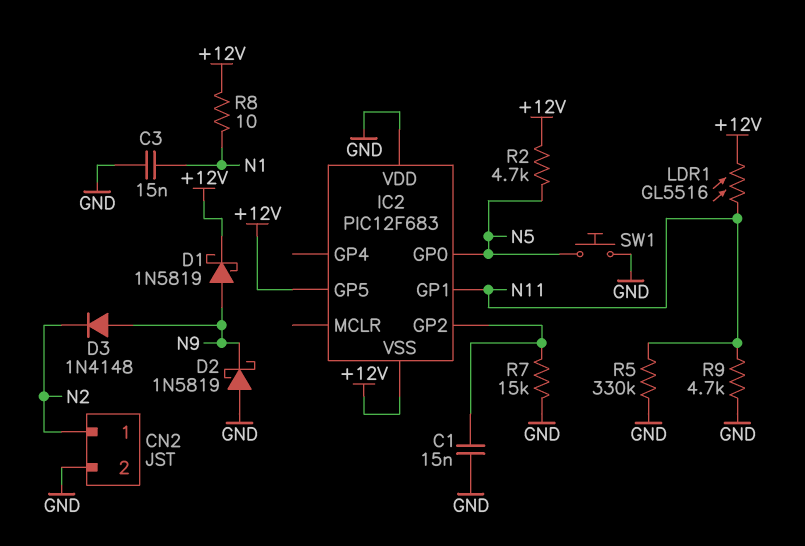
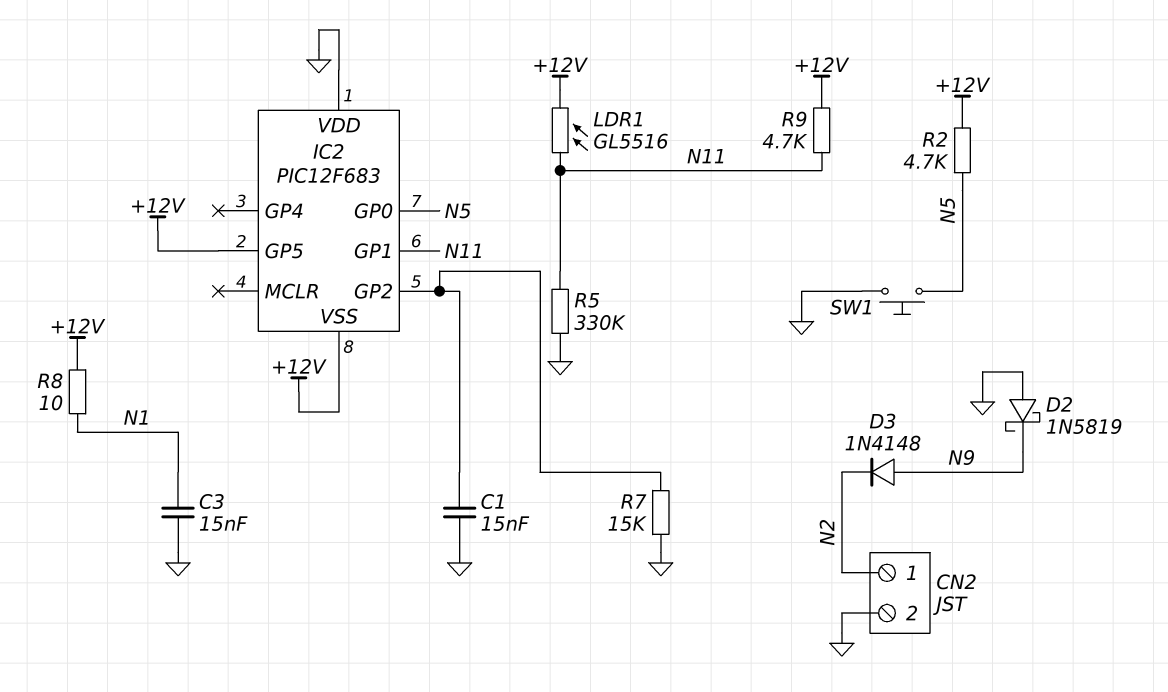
D1: schottky 1N5819 (A N9, K +12V) -> none
R9: 4.7k (GND, N11) -> 4.7k (+12V, N11)

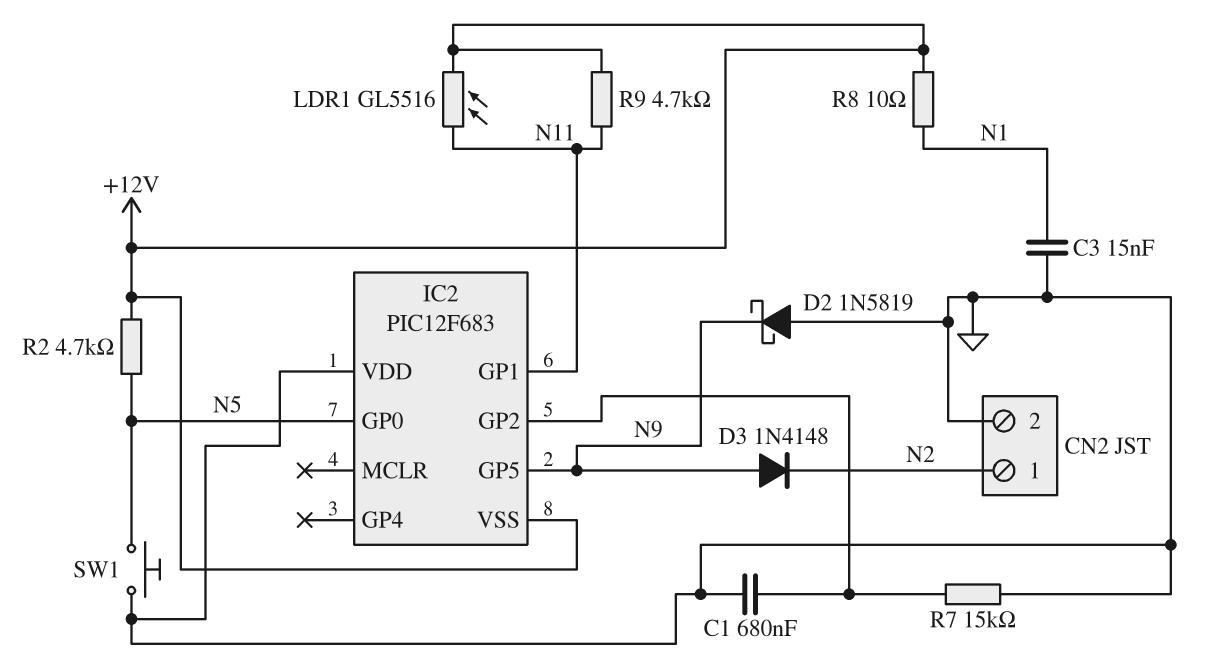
C1: 15nF (GND, IC2/GP2) -> 680nF (GND, IC2/GP2)
IC2 pin GP5: +12V -> N9
R5: 330k (GND, N11) -> none

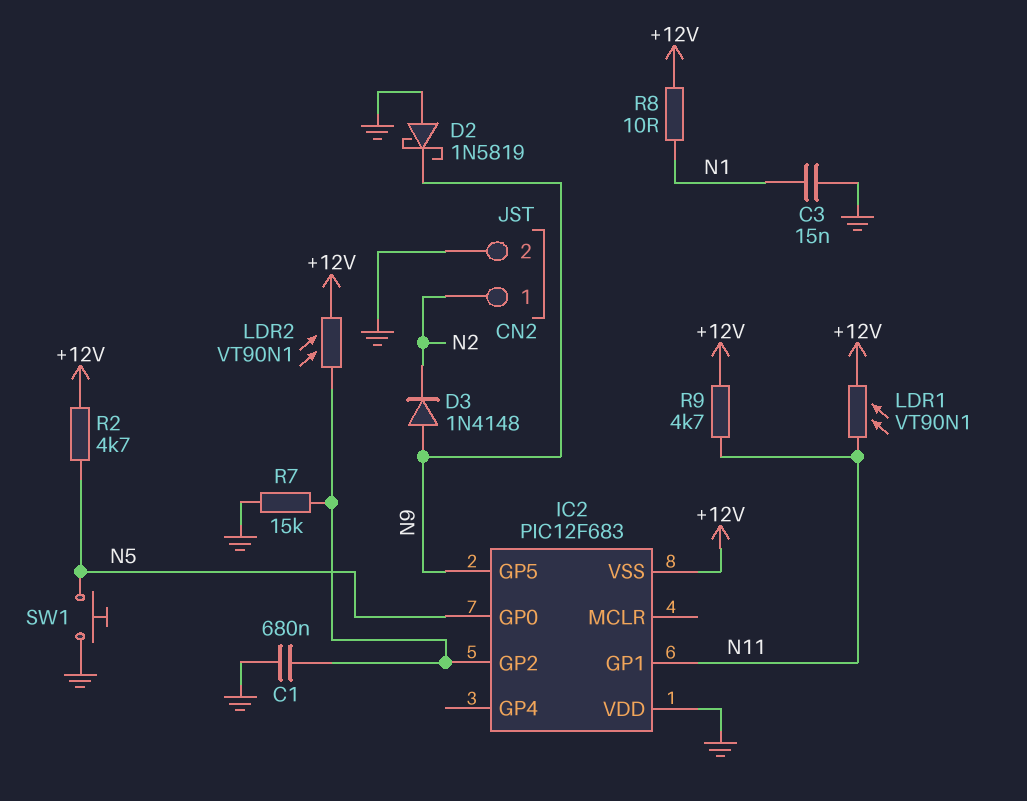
LDR1: GL5516 (+12V, N11) -> VT90N1 (+12V, N11)
LDR2: none -> VT90N1 (+12V, IC2/GP2)

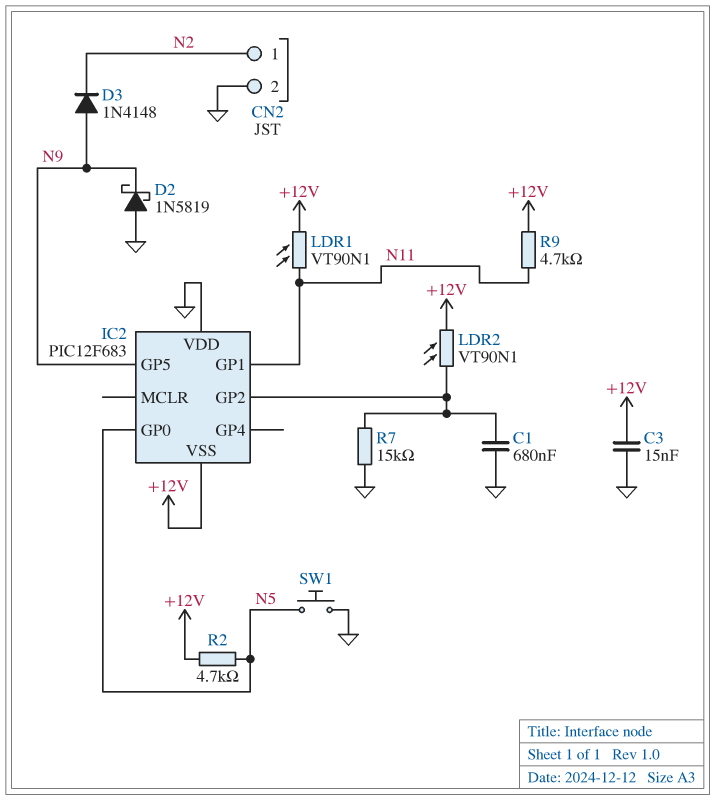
C3: 15nF (GND, N1) -> 15nF (+12V, GND)
R8: 10 (+12V, N1) -> none

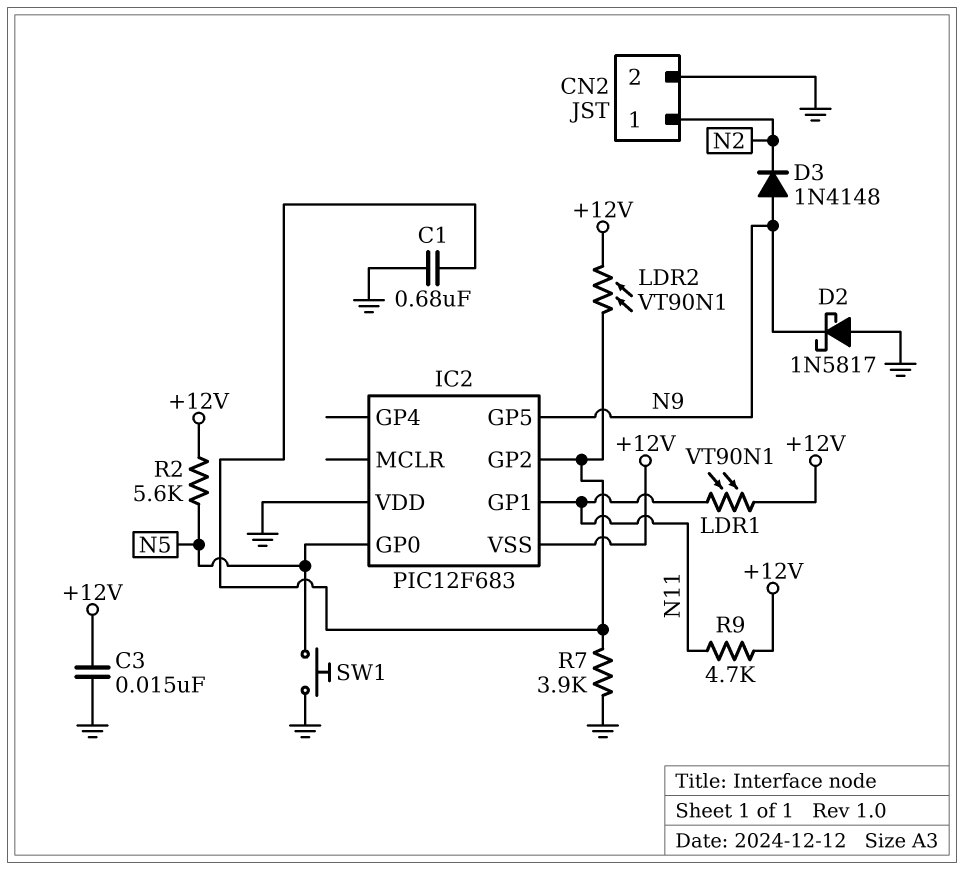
D2: schottky 1N5819 (A GND, K N9) -> schottky 1N5817 (A GND, K N9)
R2: 4.7k (+12V, N5) -> 5.6k (+12V, N5)
R7: 15k (GND, IC2/GP2) -> 3.9k (GND, IC2/GP2)

